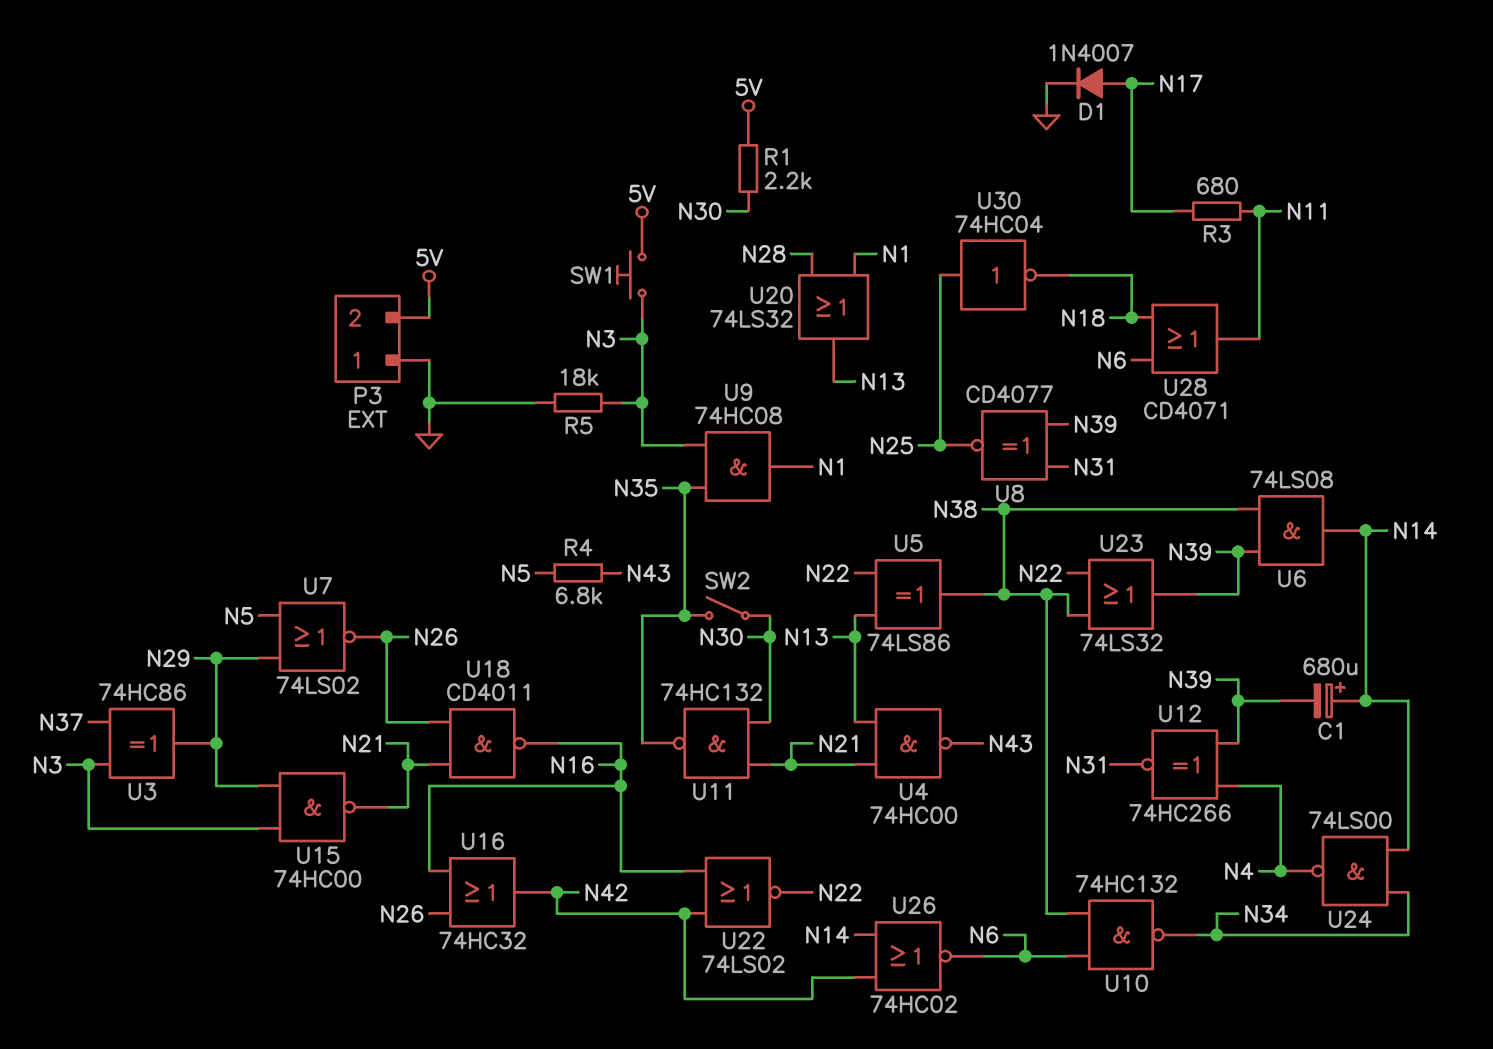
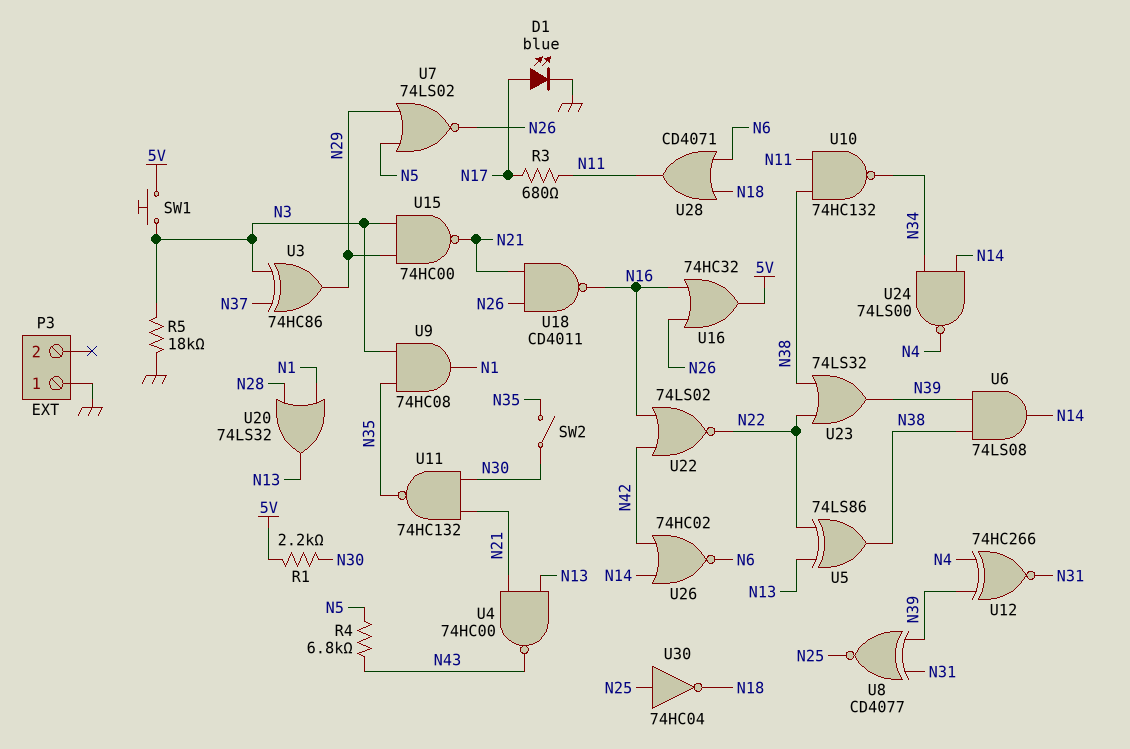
C1: 680uF (plus N14, minus N39) -> none
D1: diode 1N4007 (A N17, K GND) -> LED blue (A N17, K GND)
P3 pin 2: 5V -> none
U10: NAND 74HC132 (in N6, in N38, out N34) -> NAND 74HC132 (in N11, in N38, out N34)
U16: OR 74HC32 (in N16, in N26, out N42) -> OR 74HC32 (in N16, in N26, out 5V)

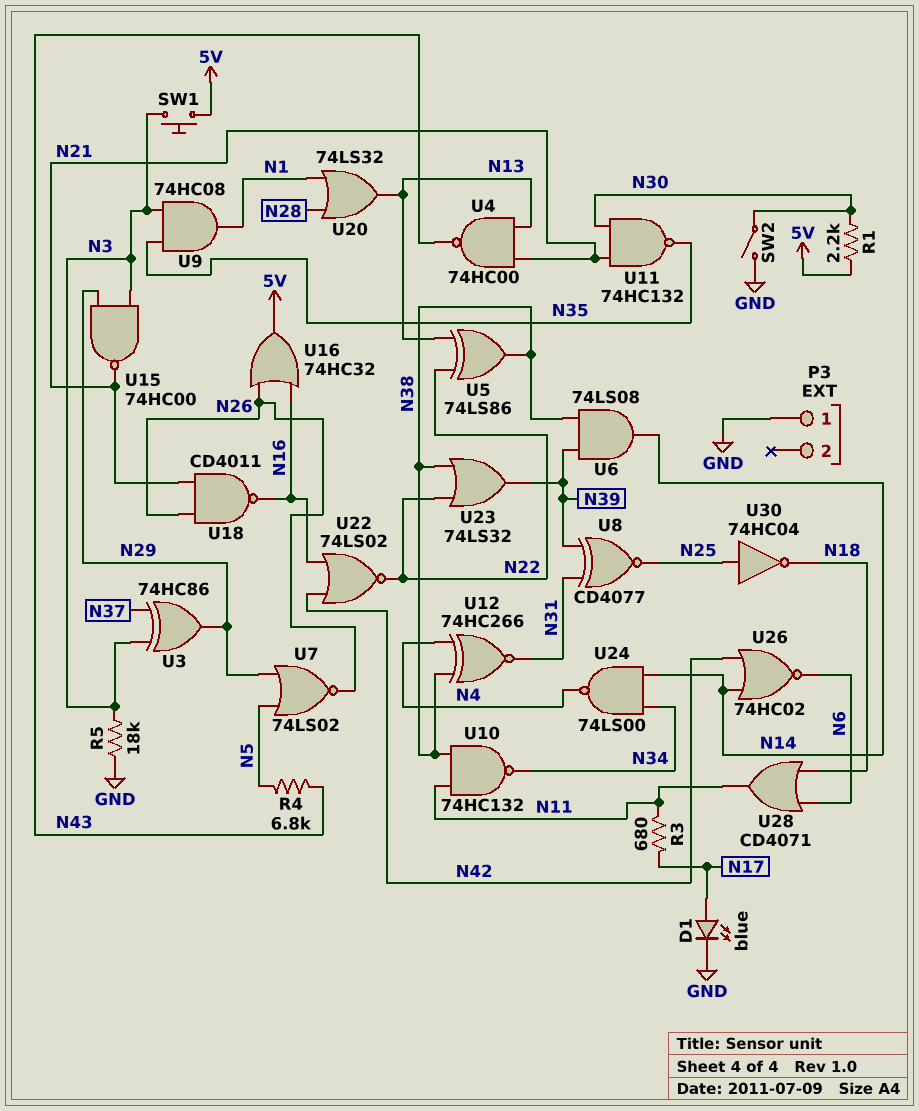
SW2: switch (N30, N35) -> switch (GND, N30)
U12: XNOR 74HC266 (in N4, in N39, out N31) -> XNOR 74HC266 (in N4, in N38, out N31)

